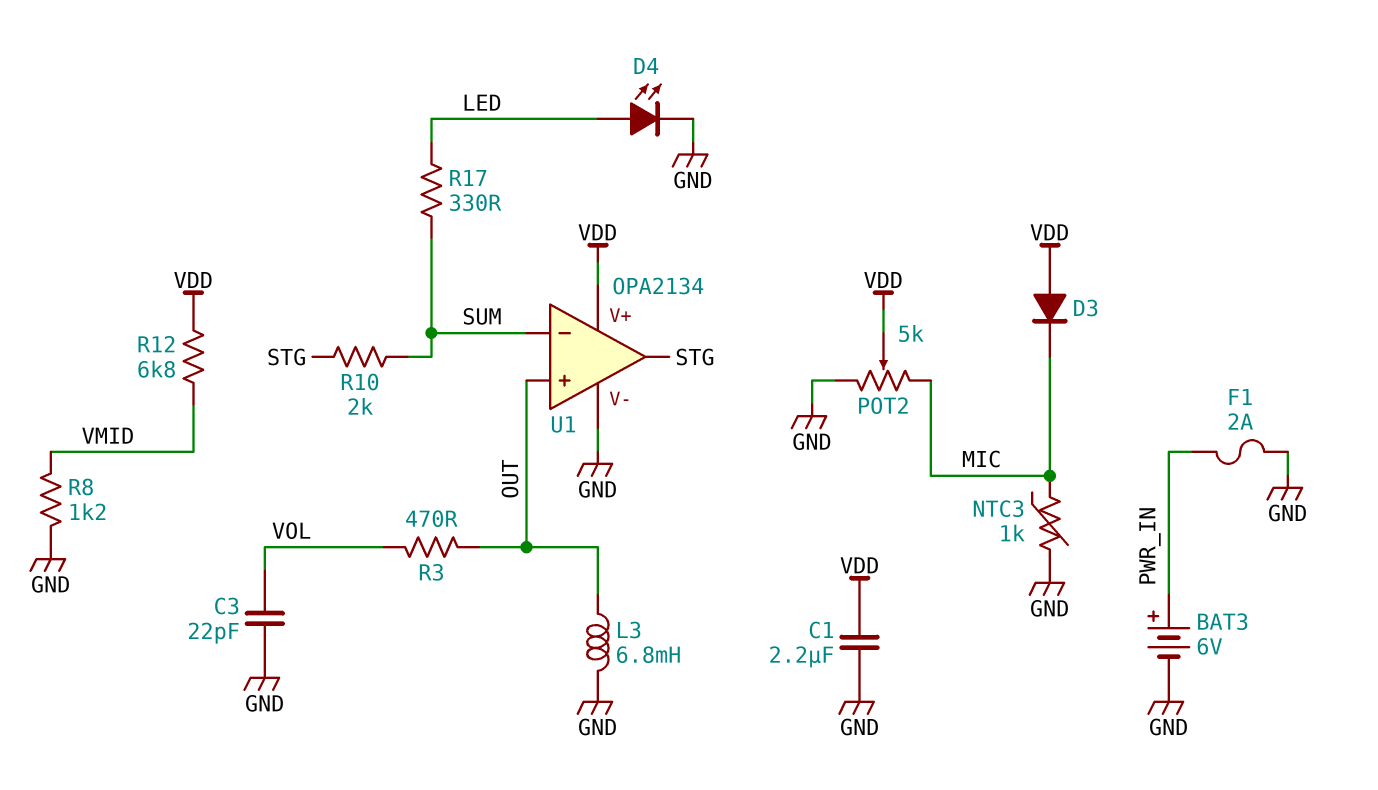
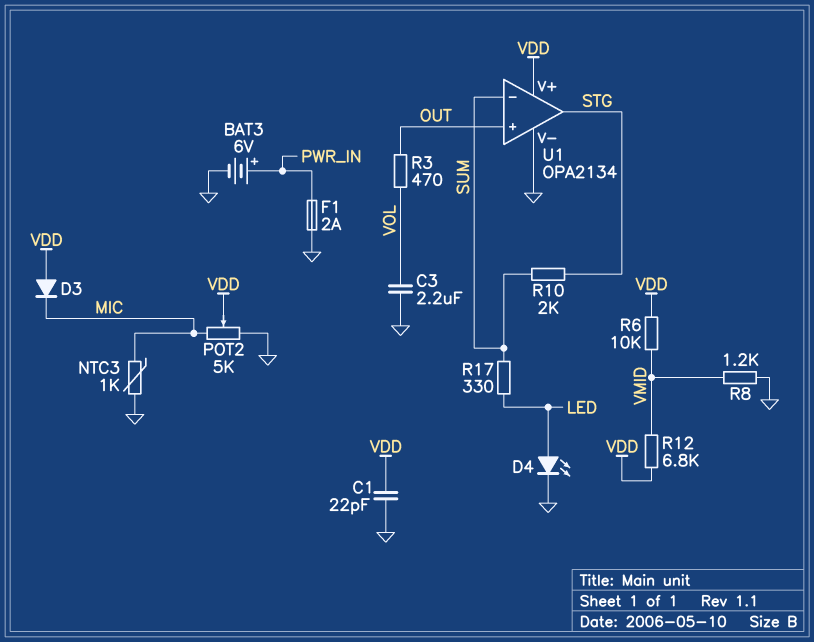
C1: 2.2uF (GND, VDD) -> 22pF (GND, VDD)
C3: 22pF (GND, VOL) -> 2.2uF (GND, VOL)
L3: 6.8mH (GND, OUT) -> none
R6: none -> 10k (VDD, VMID)

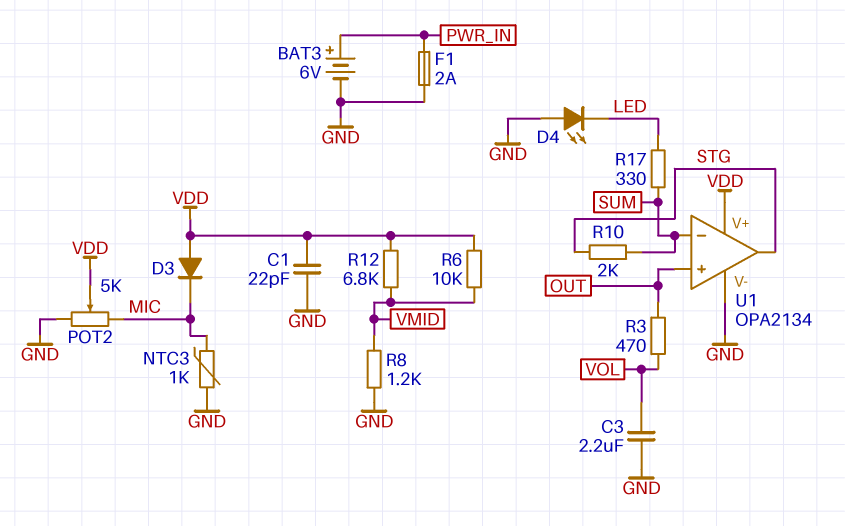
D4: LED (A LED, K GND) -> LED (A GND, K LED)

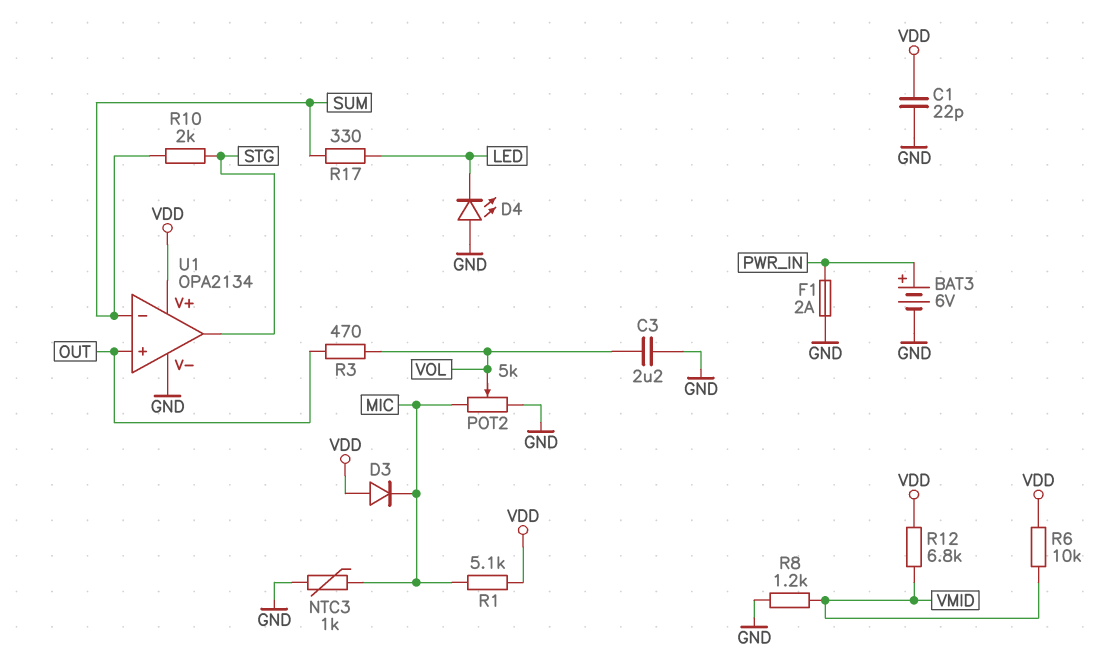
POT2: 5k (GND, MIC, wiper VDD) -> 5k (GND, MIC, wiper VOL)
R1: none -> 5.1k (MIC, VDD)

